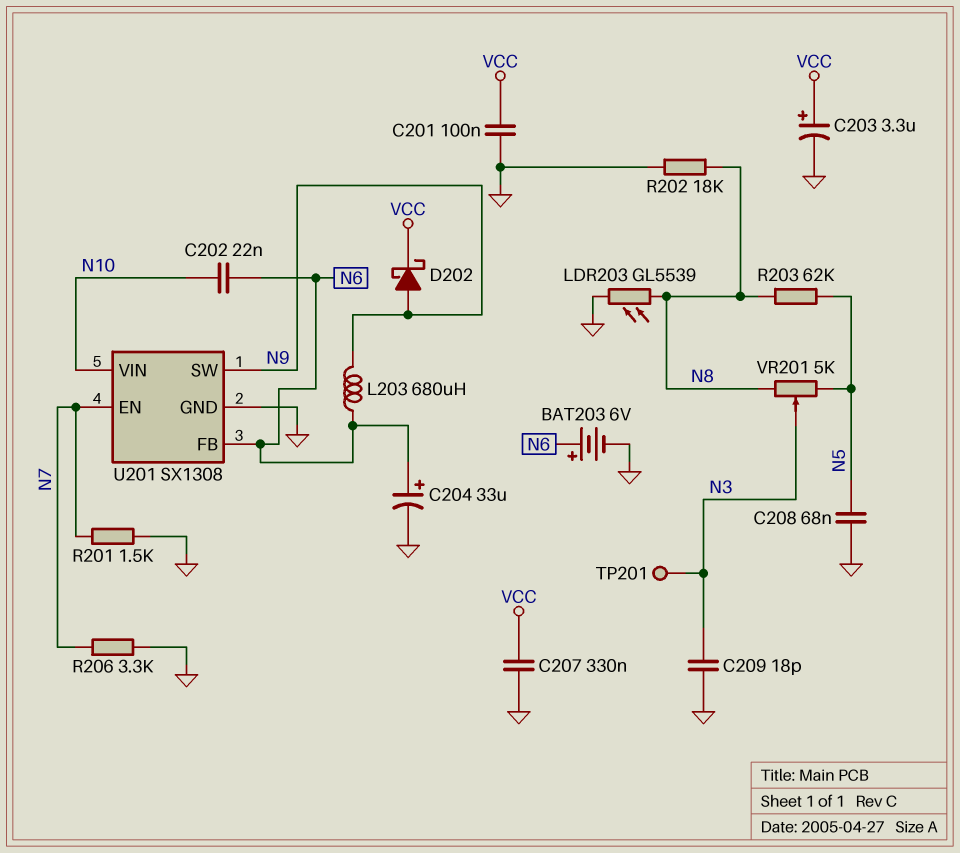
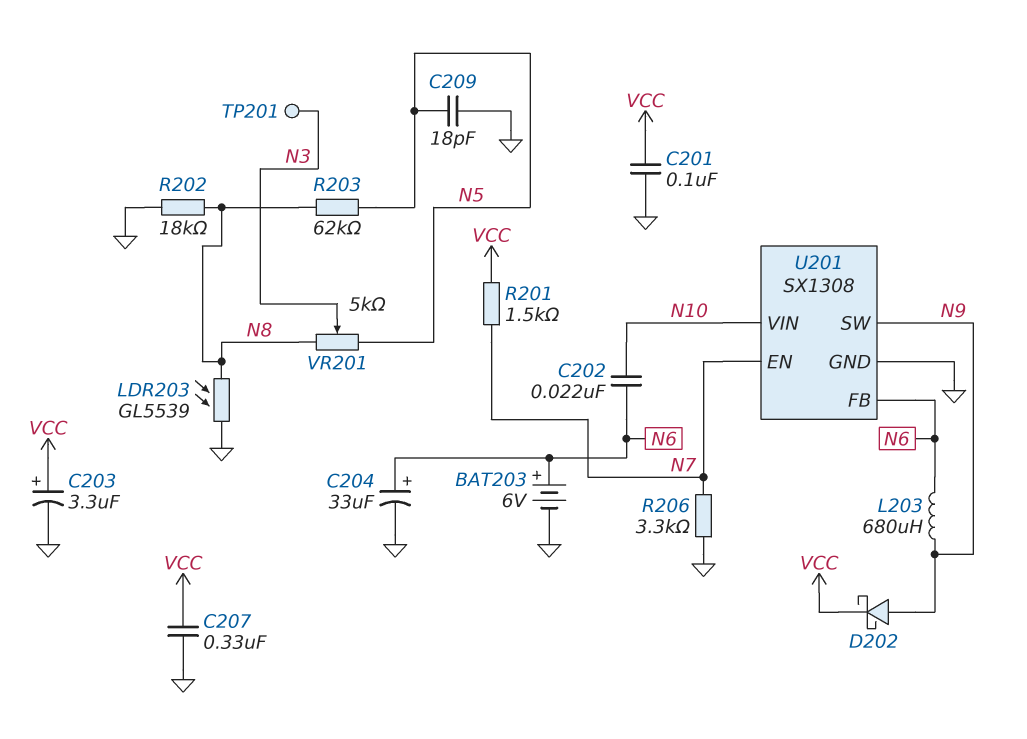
C208: 68nF (GND, N5) -> none
C209: 18pF (GND, N3) -> 18pF (GND, N5)
R201: 1.5k (GND, N7) -> 1.5k (N7, VCC)

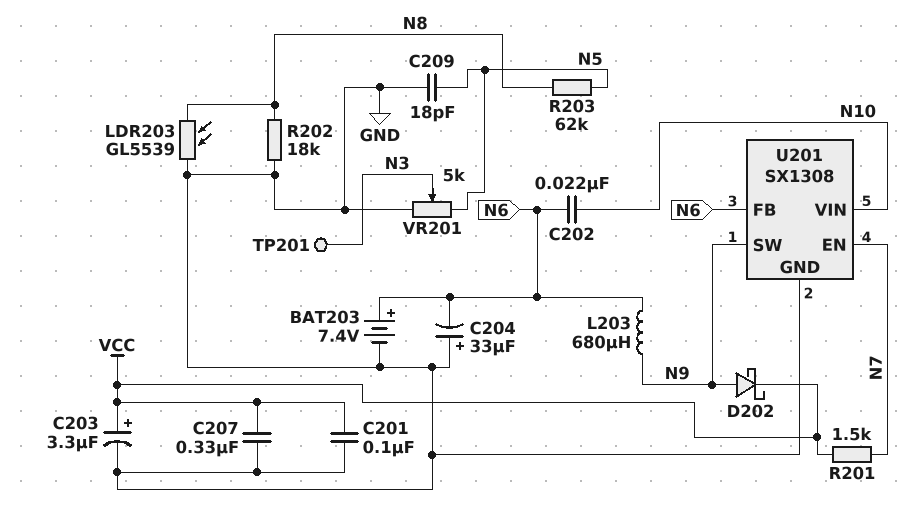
BAT203: 6V (plus N6, minus GND) -> 7.4V (plus N6, minus GND)
C204: 33uF (plus N6, minus GND) -> 33uF (plus GND, minus N6)
R206: 3.3k (GND, N7) -> none
VR201: 5k (N5, N8, wiper N3) -> 5k (GND, N5, wiper N3)

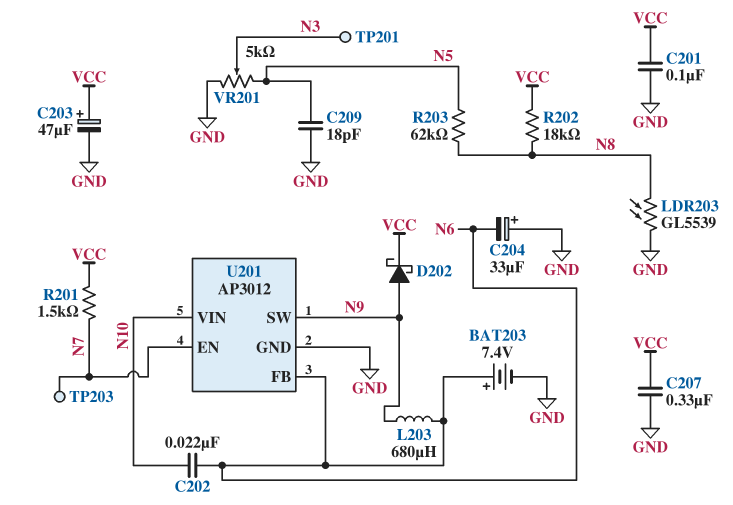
C203: 3.3uF (plus VCC, minus GND) -> 47uF (plus VCC, minus GND)
R202: 18k (GND, N8) -> 18k (N8, VCC)
TP203: none -> test point (N7)
U201: SX1308 -> AP3012

